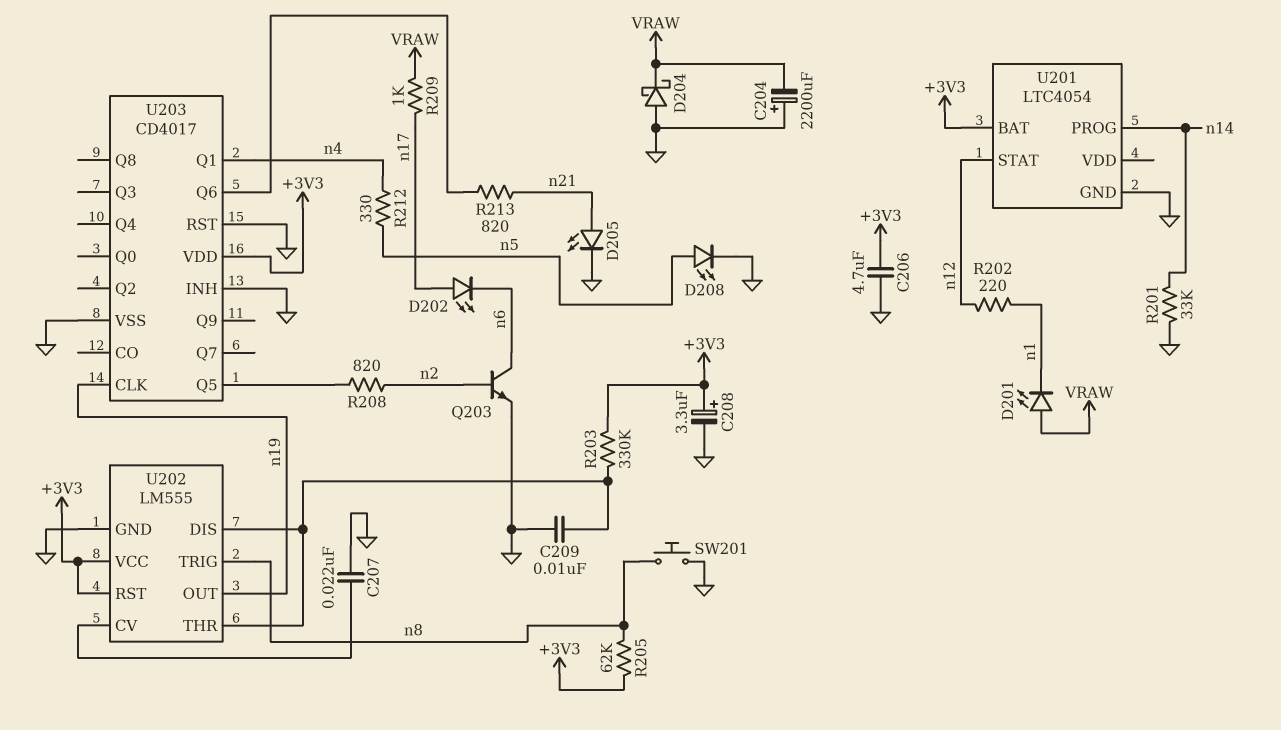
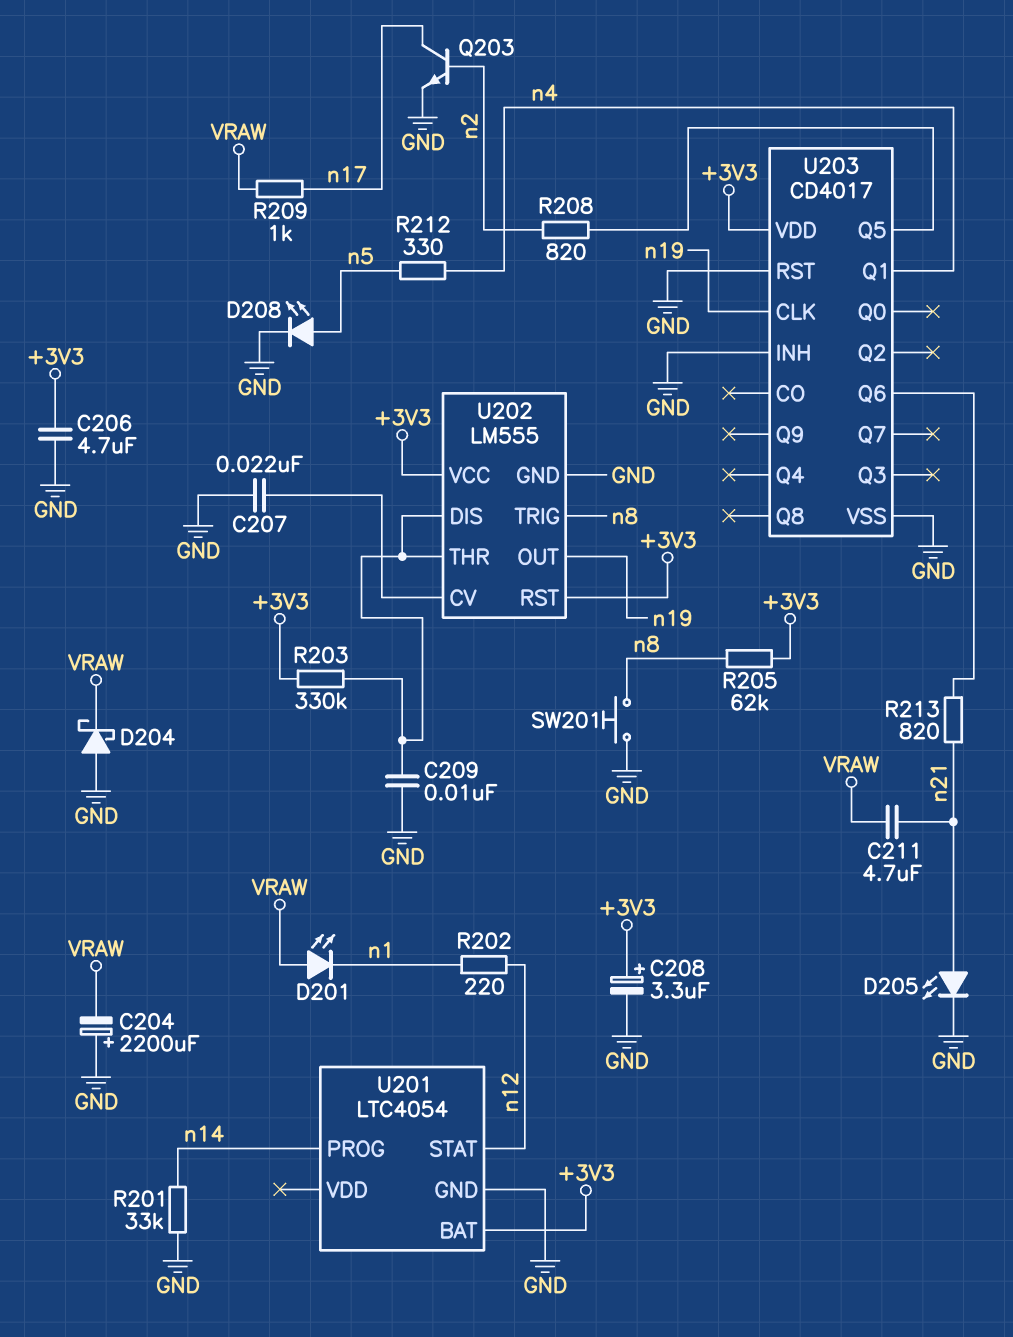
C211: none -> 4.7uF (VRAW, n21)
D202: LED (A n17, K n6) -> none
Q203: NPN (B n2, C n6, E GND) -> NPN (B n2, C n17, E GND)

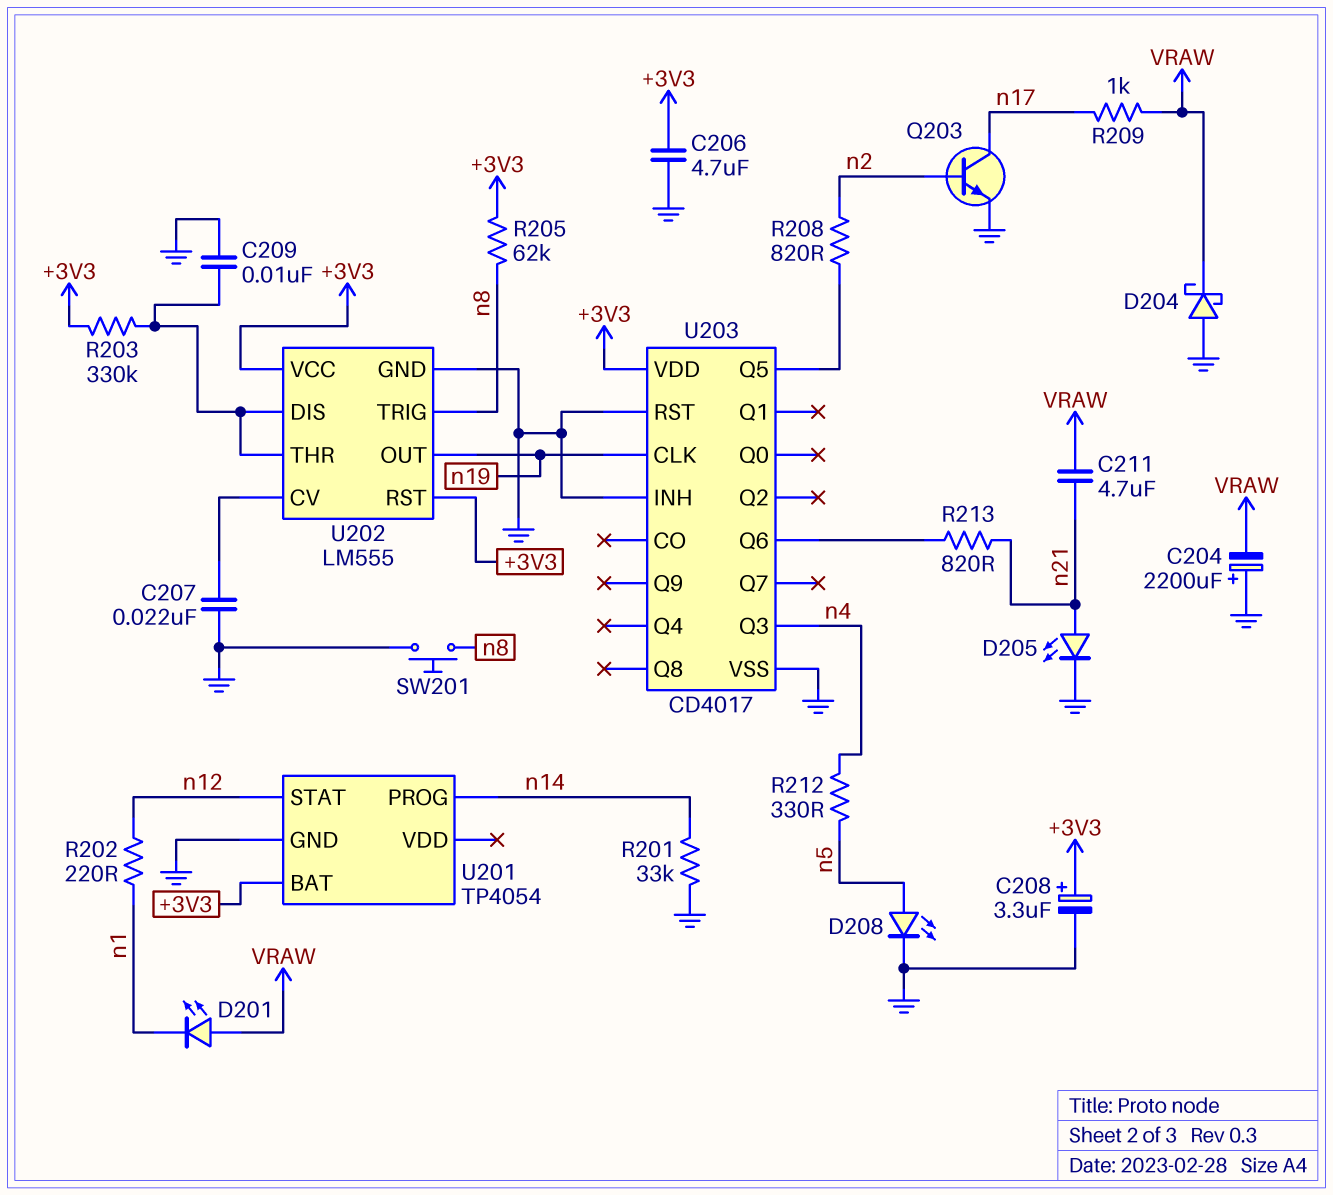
U201: LTC4054 -> TP4054
U203 pin Q1: n4 -> none
U203 pin Q3: none -> n4

